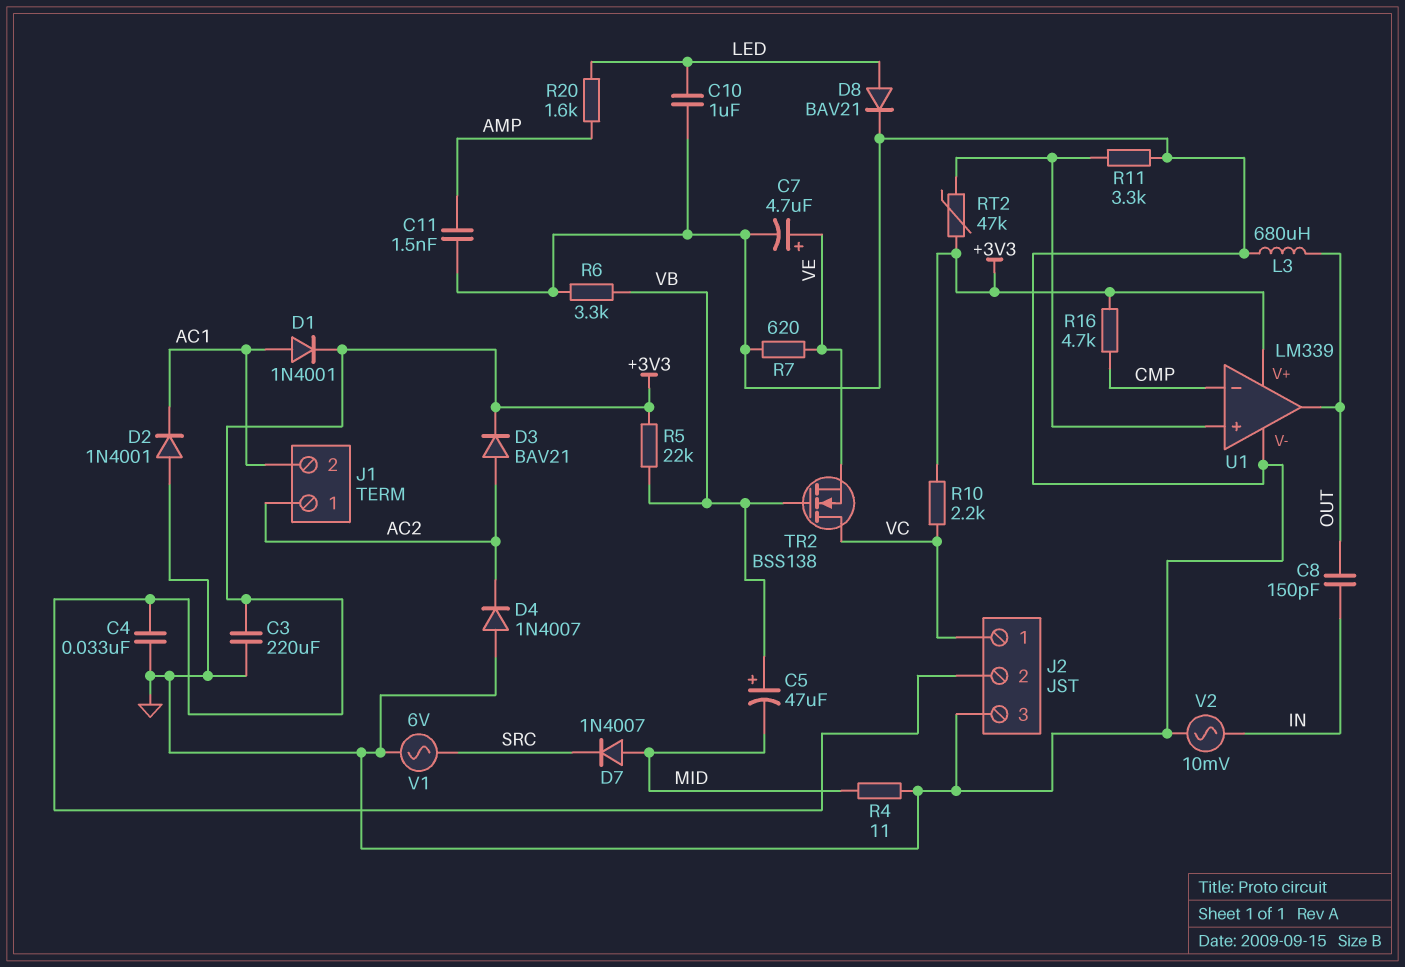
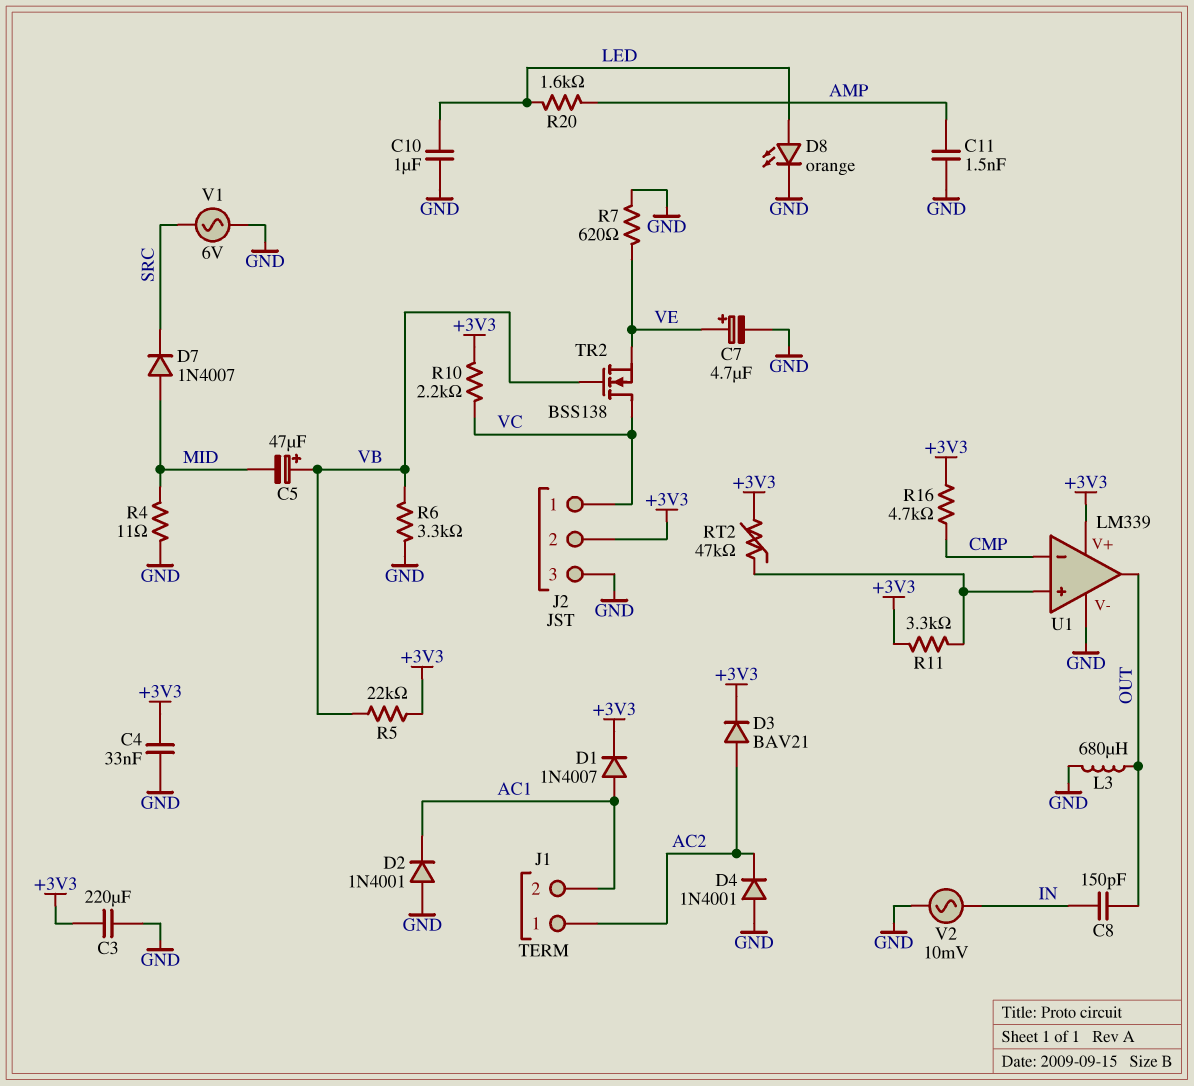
D1: diode 1N4001 (A AC1, K +3V3) -> diode 1N4007 (A AC1, K +3V3)
D4: diode 1N4007 (A GND, K AC2) -> diode 1N4001 (A GND, K AC2)
D8: diode BAV21 (A LED, K GND) -> LED orange (A LED, K GND)
R11: 3.3k (GND, U1/in+) -> 3.3k (+3V3, U1/in+)

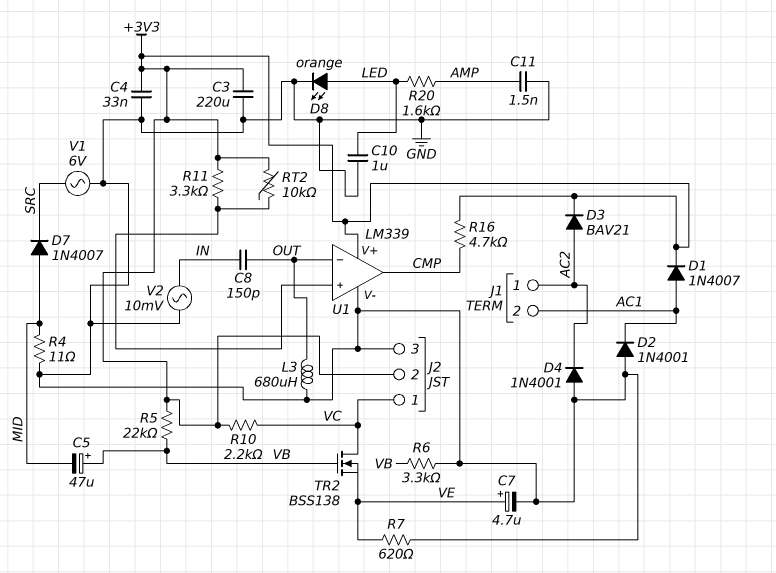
RT2: 47k (+3V3, U1/in+) -> 10k (+3V3, U1/in+)
U1 pin in-: CMP -> OUT
U1 pin out: OUT -> CMP

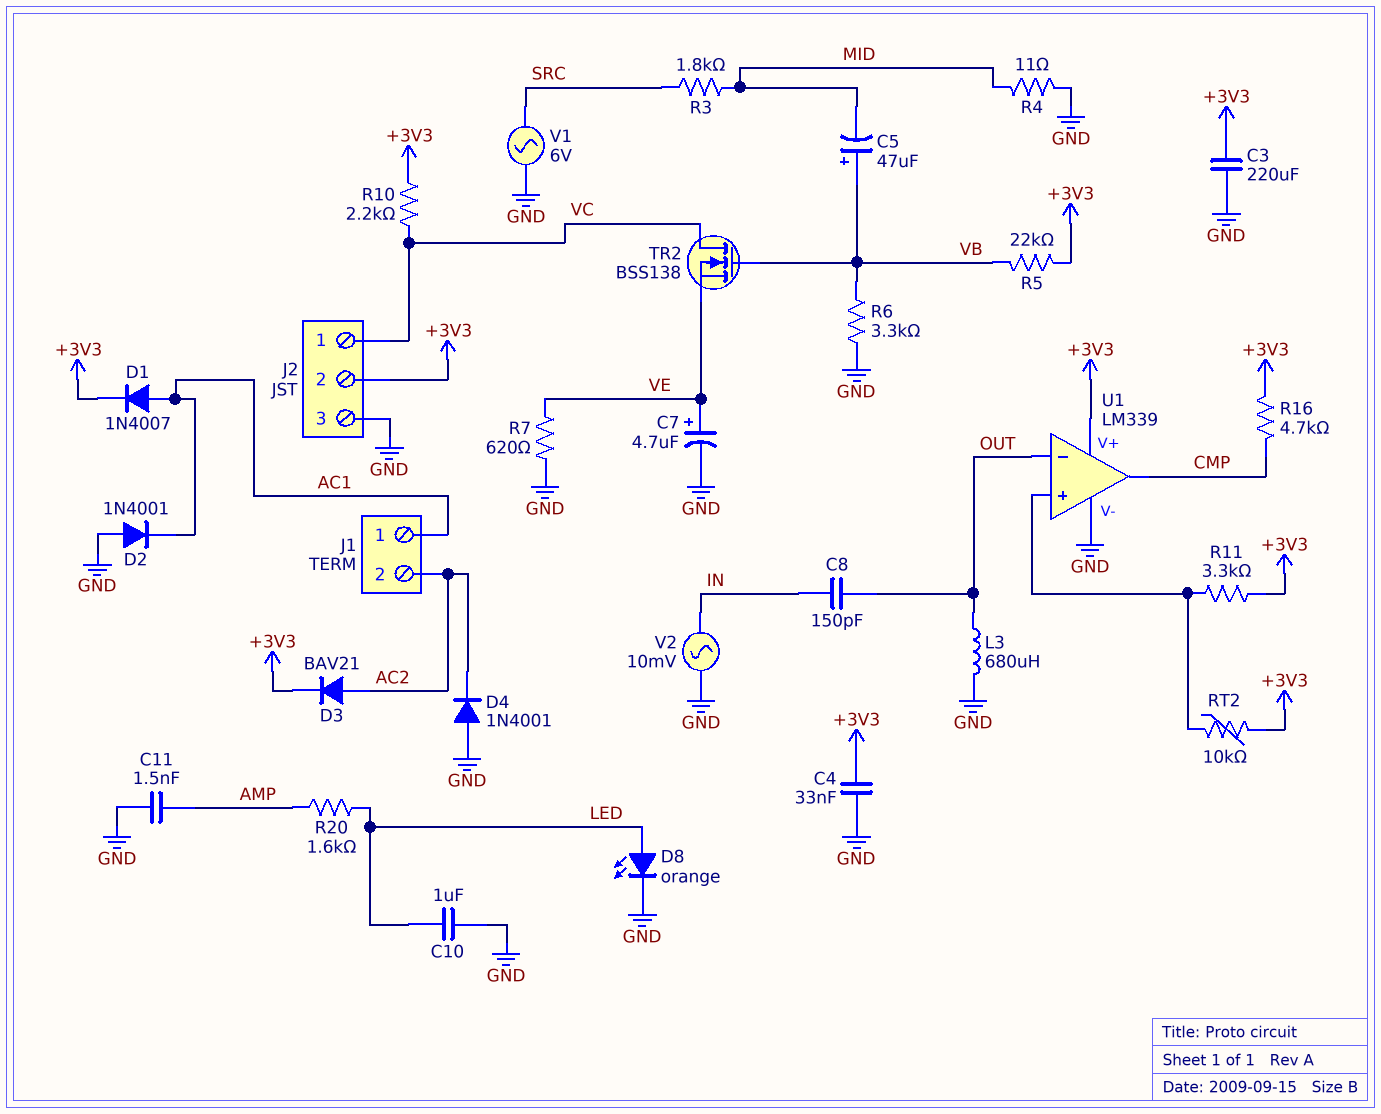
D7: diode 1N4007 (A MID, K SRC) -> none
J1 pin 1: AC2 -> AC1
J1 pin 2: AC1 -> AC2
R3: none -> 1.8k (MID, SRC)

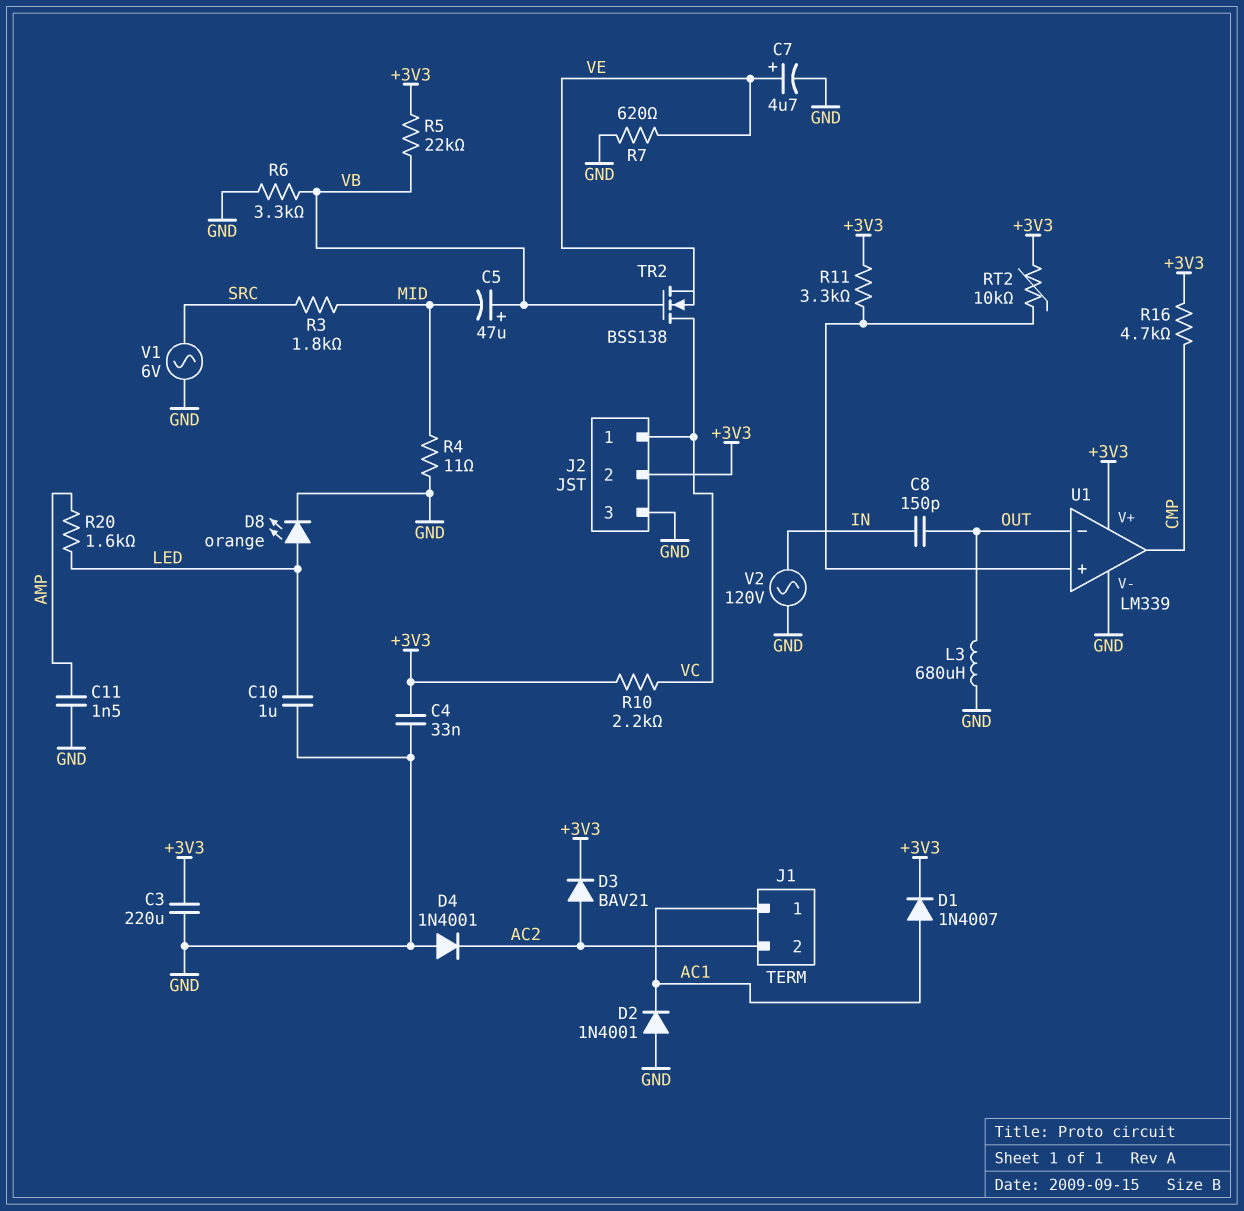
V2: AC 10mV (GND, IN) -> AC 120V (GND, IN)

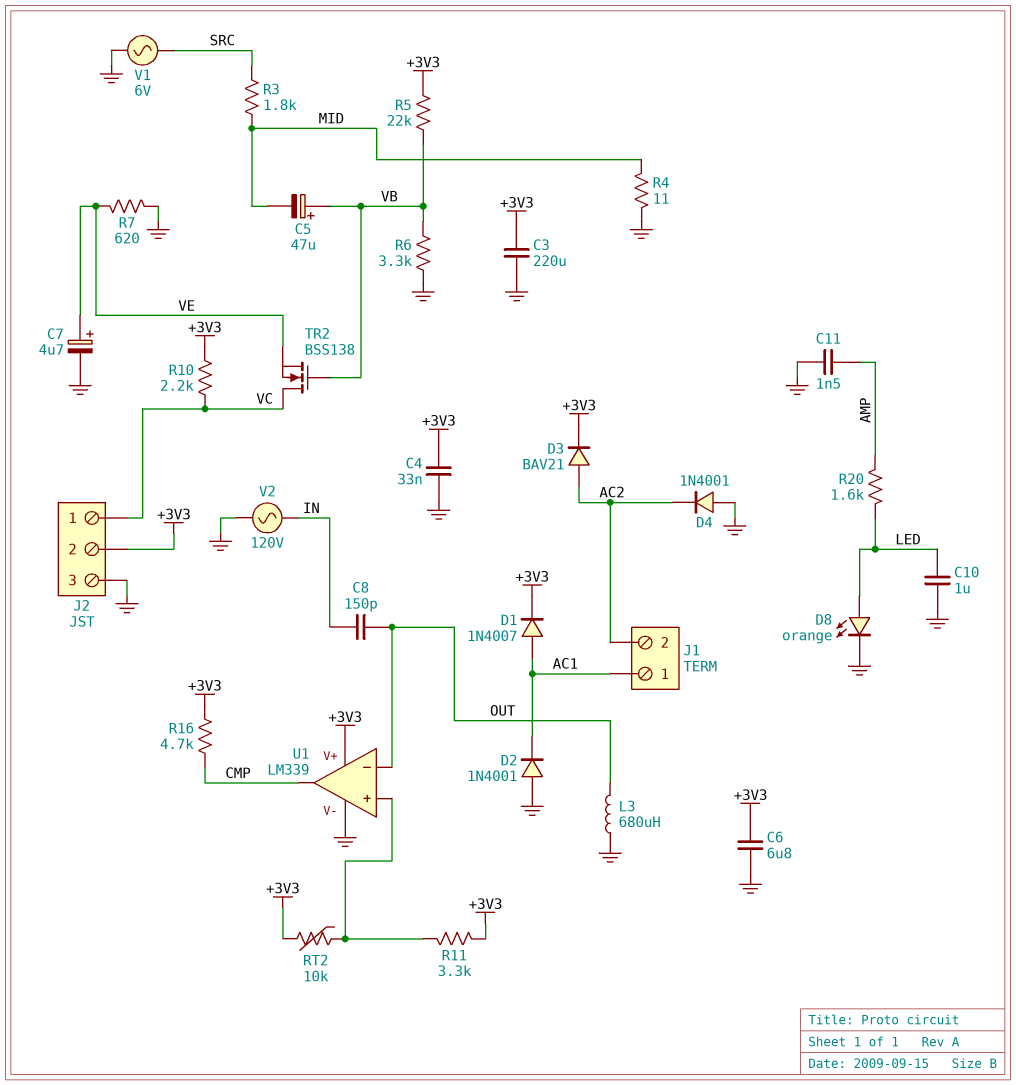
C6: none -> 6.8uF (+3V3, GND)

